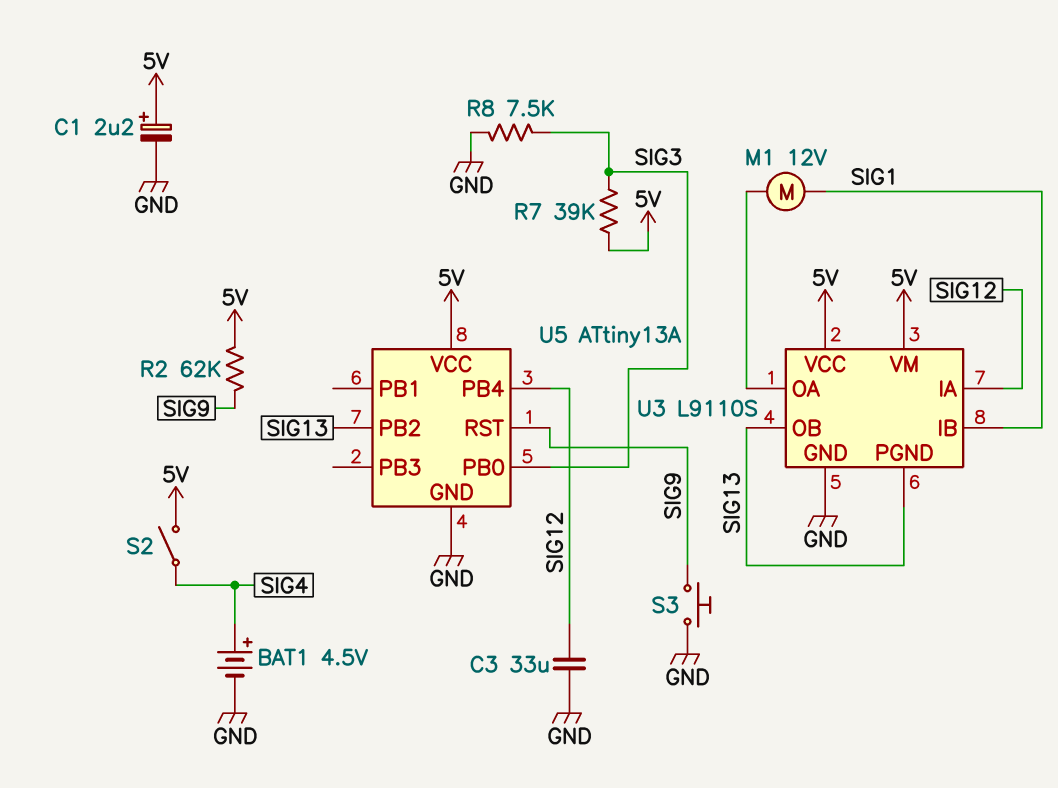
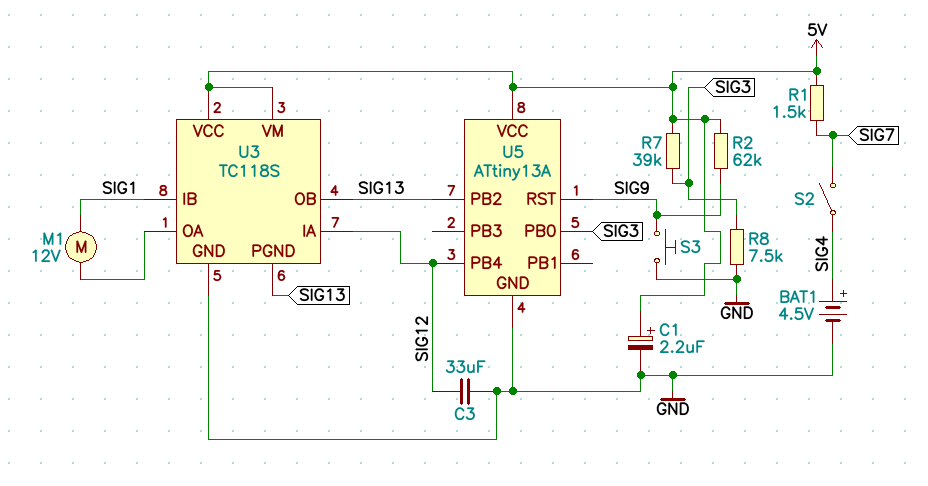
R1: none -> 1.5k (5V, SIG7)
S2: switch (5V, SIG4) -> switch (SIG4, SIG7)
U3: L9110S -> TC118S

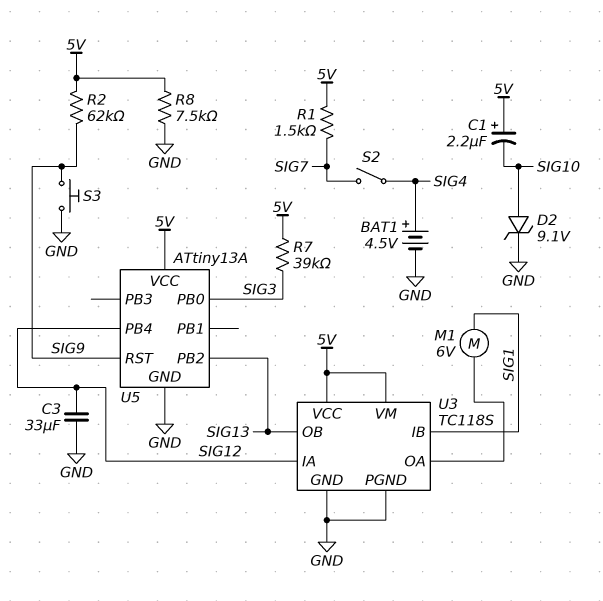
C1: 2.2uF (plus 5V, minus GND) -> 2.2uF (plus 5V, minus SIG10)
D2: none -> zener 9.1V (A SIG10, K GND)
M1: motor 12V (SIG1, U3/OA) -> motor 6V (SIG1, U3/OA)
R8: 7.5k (GND, SIG3) -> 7.5k (5V, GND)
U3 pin PGND: SIG13 -> GND

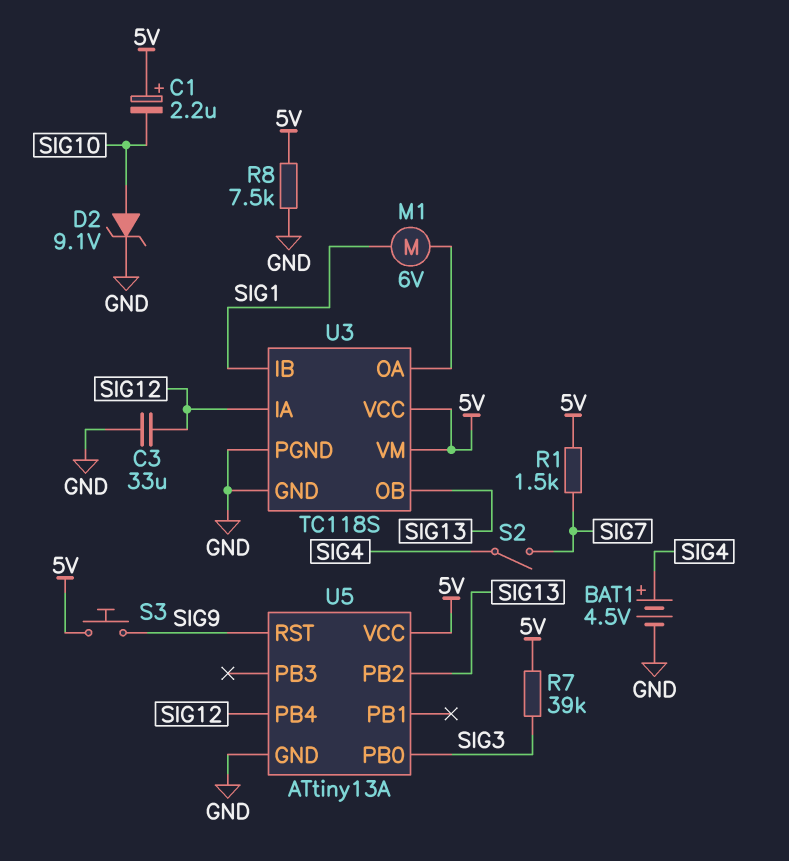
R2: 62k (5V, SIG9) -> none
S3: button (GND, SIG9) -> button (5V, SIG9)

